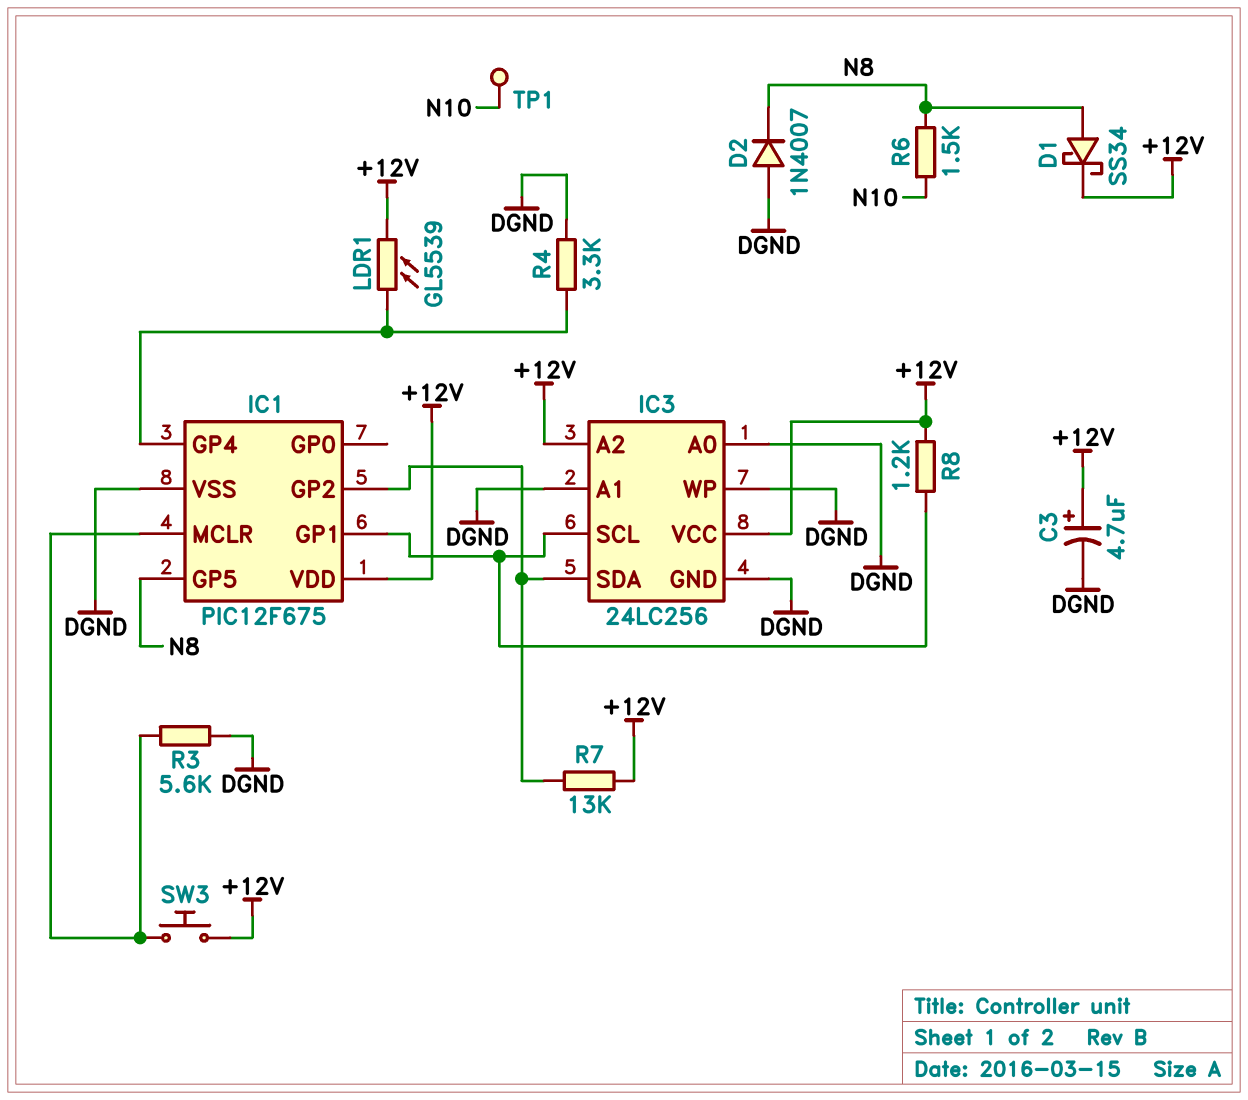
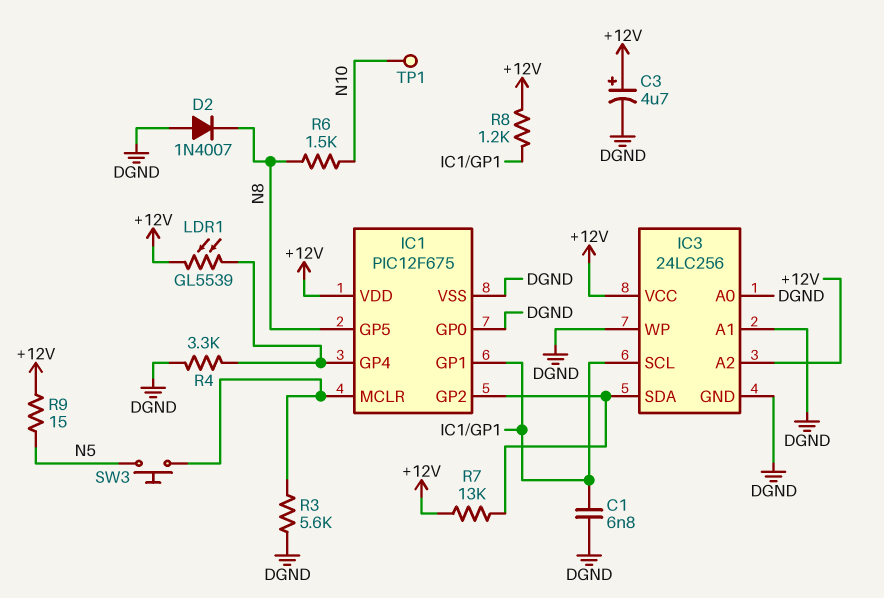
C1: none -> 6.8nF (DGND, IC1/GP1)
D1: schottky SS34 (A N8, K +12V) -> none
IC1 pin GP0: none -> DGND
R9: none -> 15 (+12V, N5)
SW3: button (+12V, IC1/MCLR) -> button (IC1/MCLR, N5)

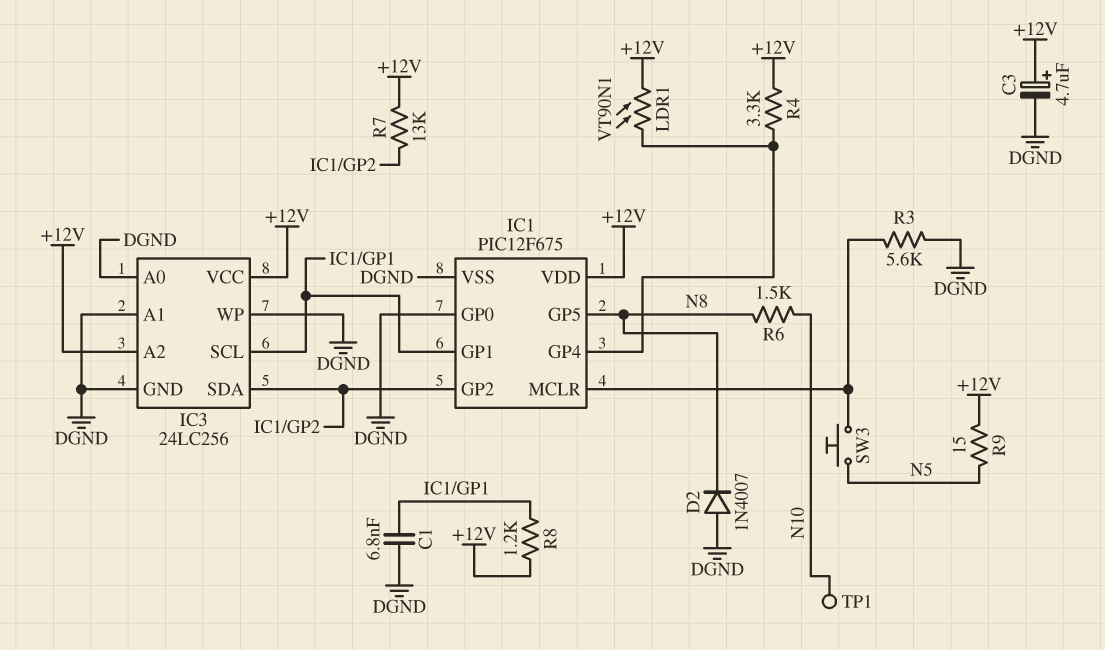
LDR1: GL5539 (+12V, IC1/GP4) -> VT90N1 (+12V, IC1/GP4)
R4: 3.3k (DGND, IC1/GP4) -> 3.3k (+12V, IC1/GP4)

